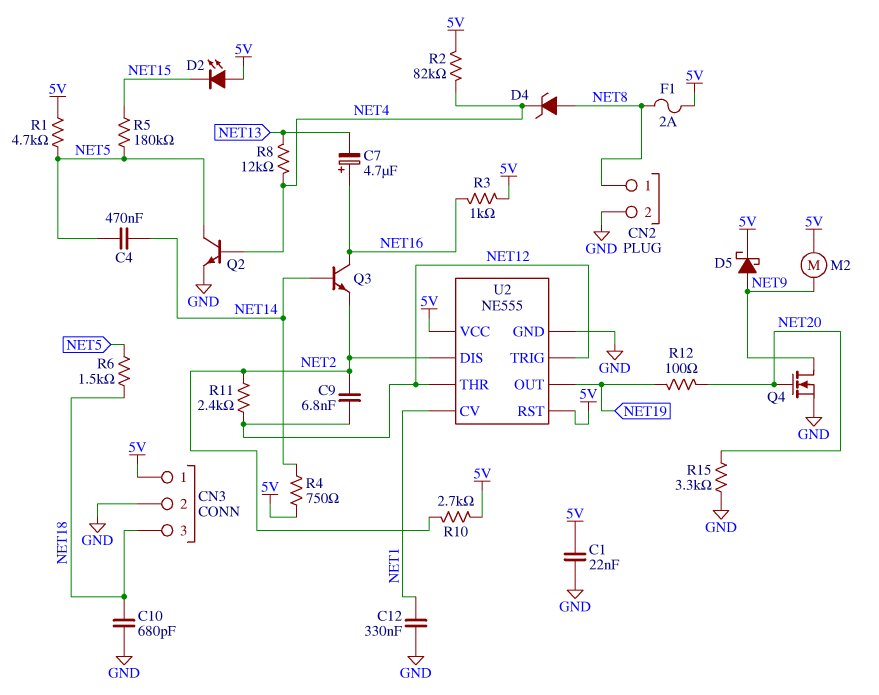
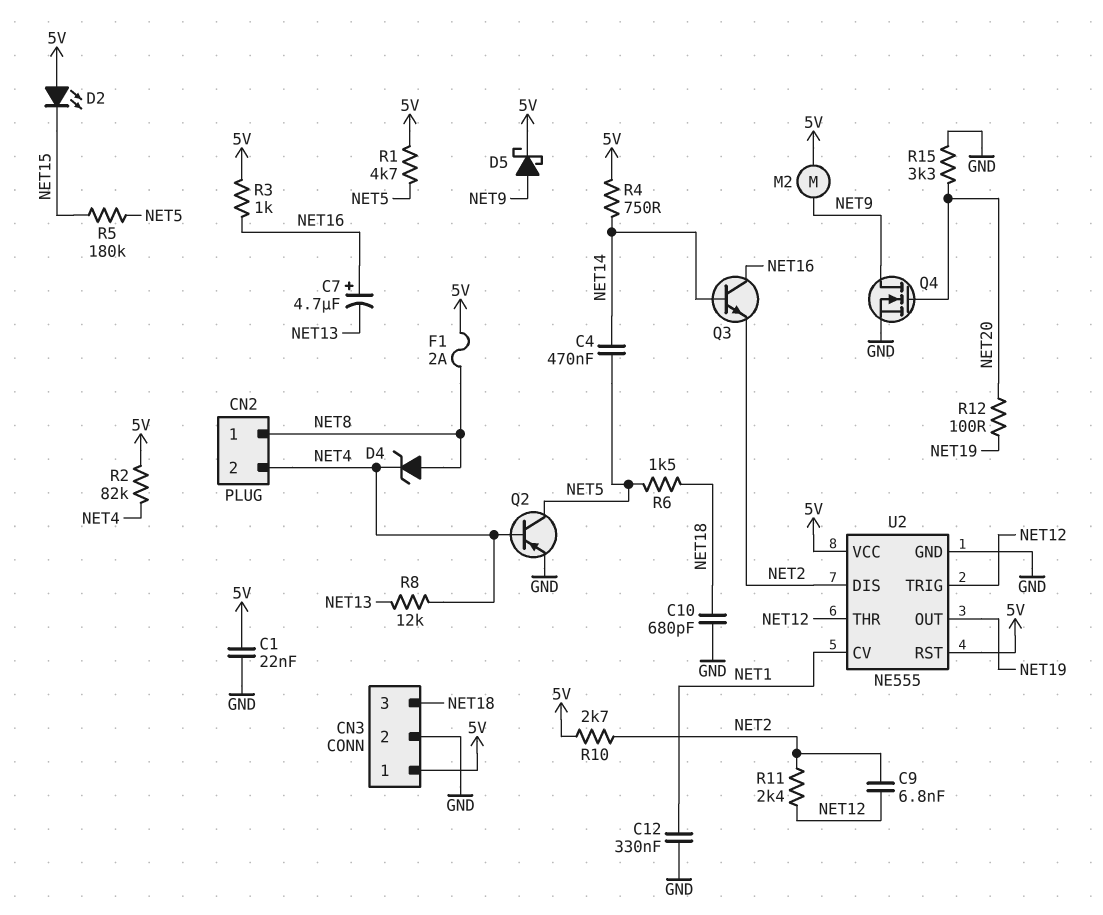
CN2 pin 2: GND -> NET4
Q2: NPN (B NET4, C NET5, E GND) -> PNP (B NET4, C NET5, E GND)

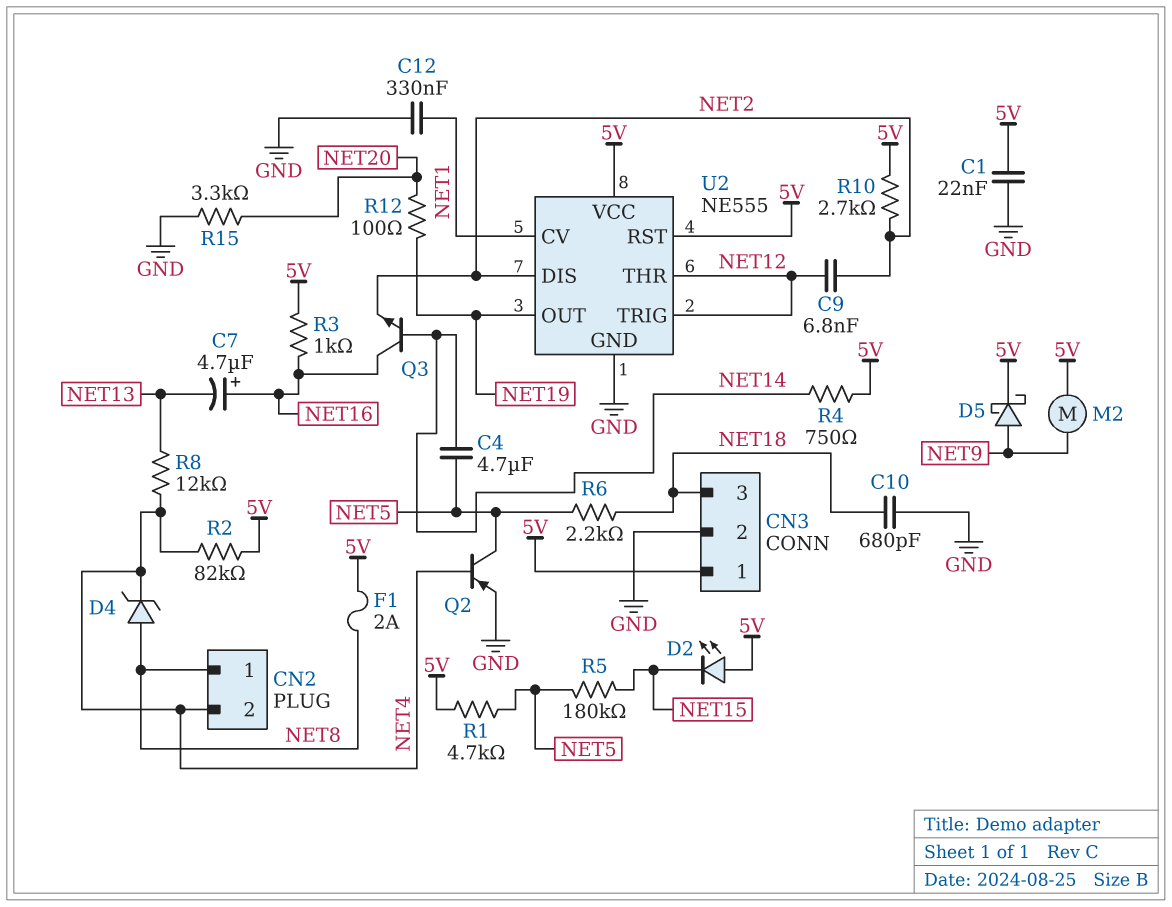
C4: 470nF (NET5, NET14) -> 4.7uF (NET5, NET14)
Q4: NMOS (G NET20, D NET9, S GND) -> none
R6: 1.5k (NET5, NET18) -> 2.2k (NET5, NET18)
R11: 2.4k (NET2, NET12) -> none

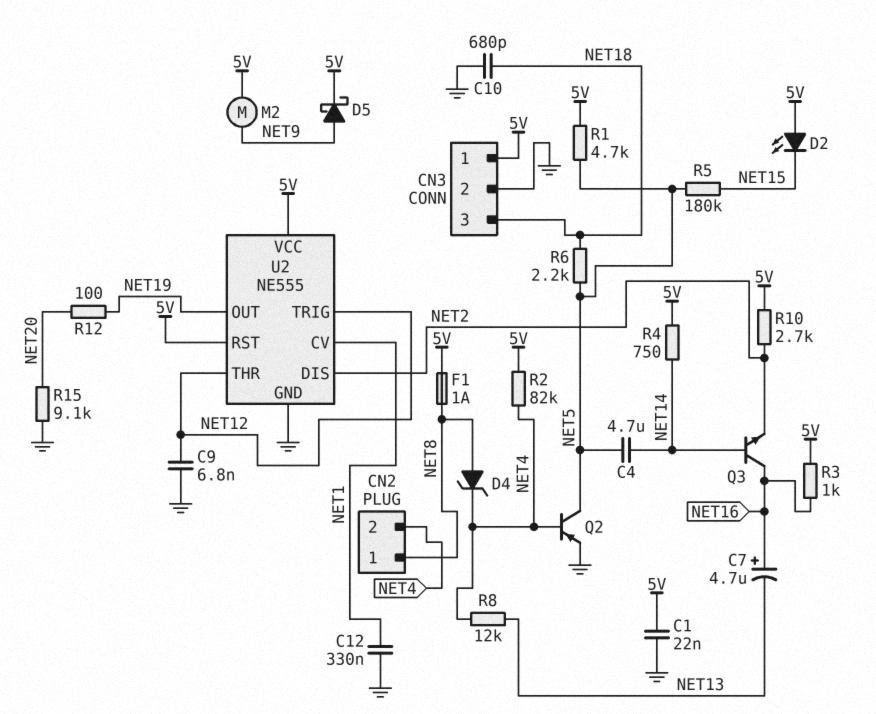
C9: 6.8nF (NET2, NET12) -> 6.8nF (GND, NET12)
F1: 2A (5V, NET8) -> 1A (5V, NET8)
R15: 3.3k (GND, NET20) -> 9.1k (GND, NET20)

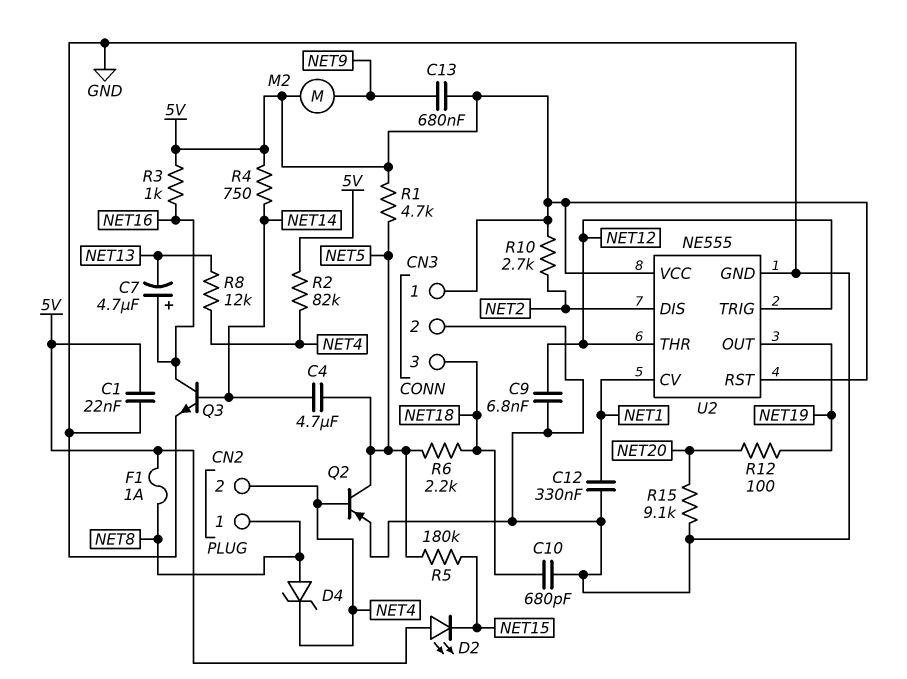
C13: none -> 680nF (5V, NET9)
D5: schottky (A NET9, K 5V) -> none
Q3: NPN (B NET14, C NET16, E NET2) -> NPN (B NET14, C NET16, E GND)

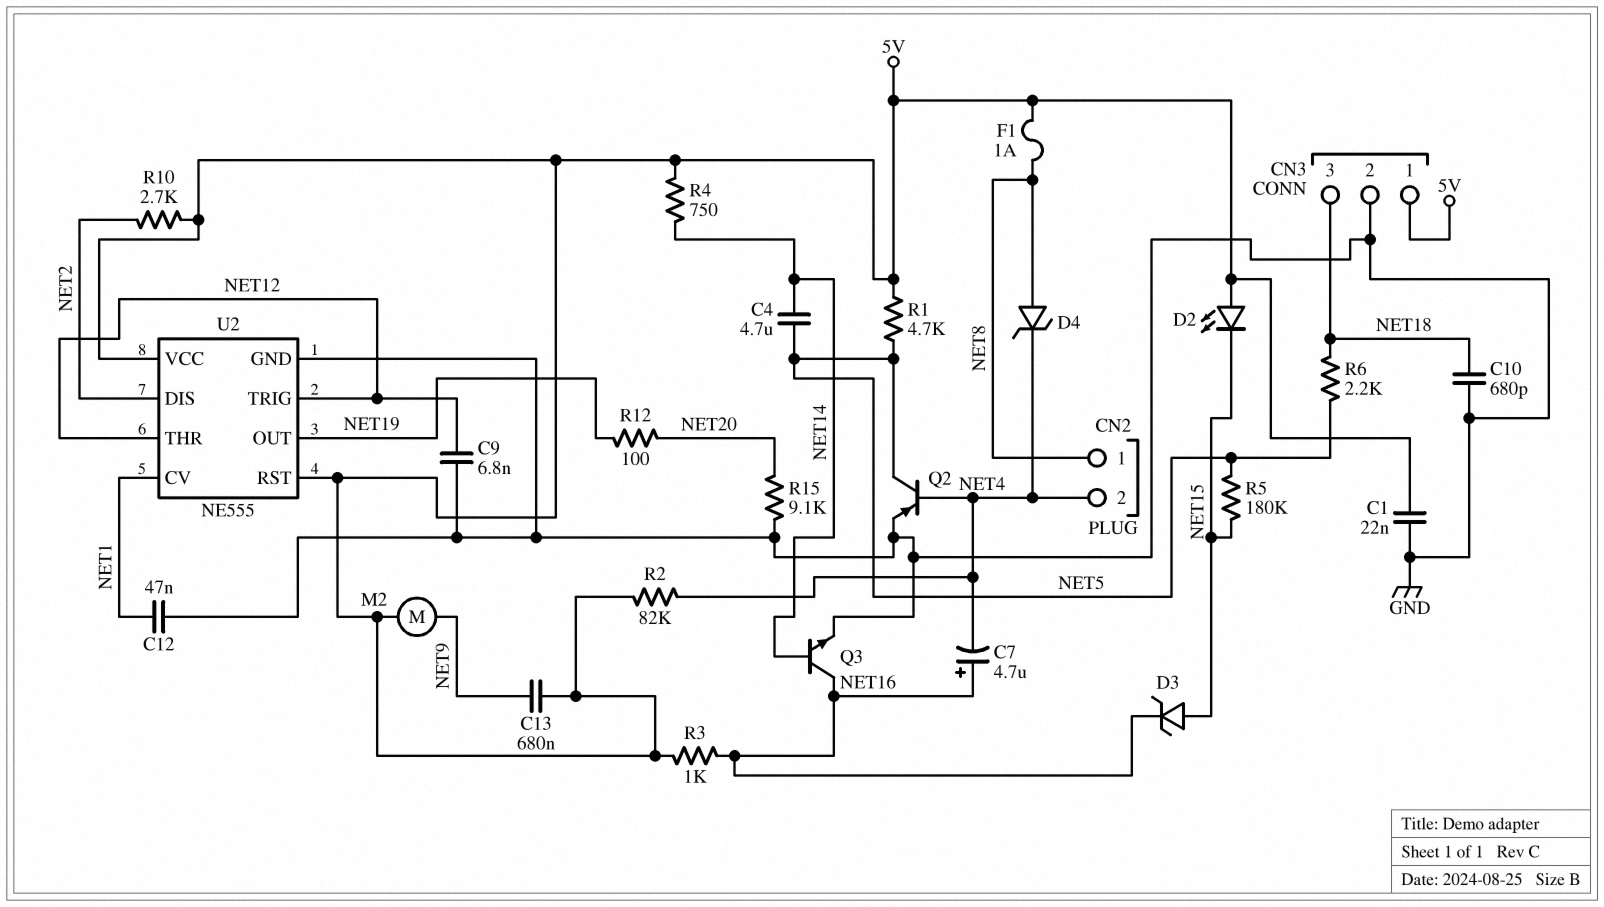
C7: 4.7uF (plus NET16, minus NET13) -> 4.7uF (plus NET16, minus NET4)
C12: 330nF (GND, NET1) -> 47nF (GND, NET1)
D3: none -> zener (A NET15, K NET16)
R8: 12k (NET4, NET13) -> none

